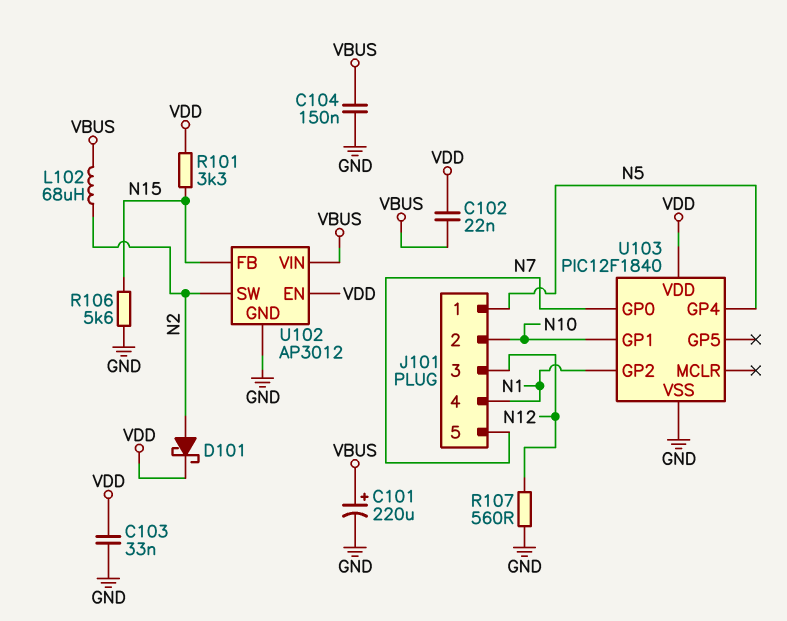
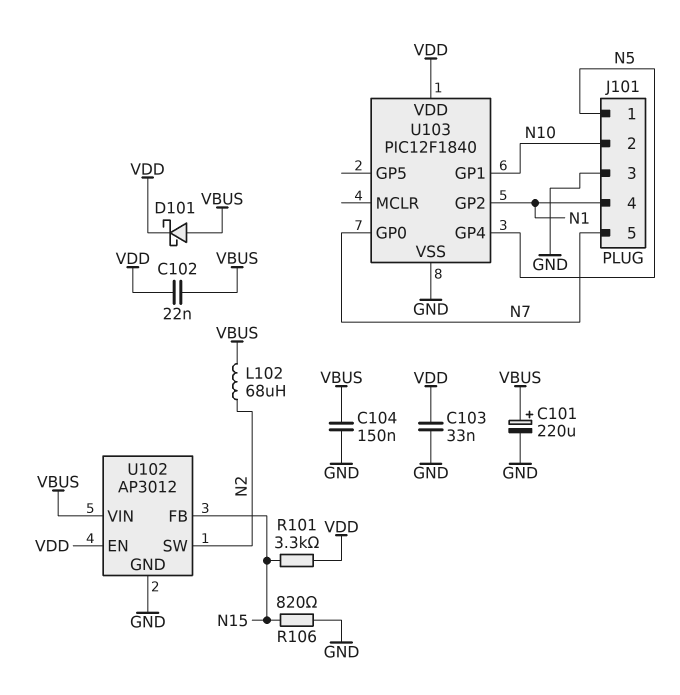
D101: schottky (A N2, K VDD) -> schottky (A VBUS, K VDD)
J101 pin 3: N12 -> GND
R106: 5.6k (GND, N15) -> 820 (GND, N15)
R107: 560 (GND, N12) -> none

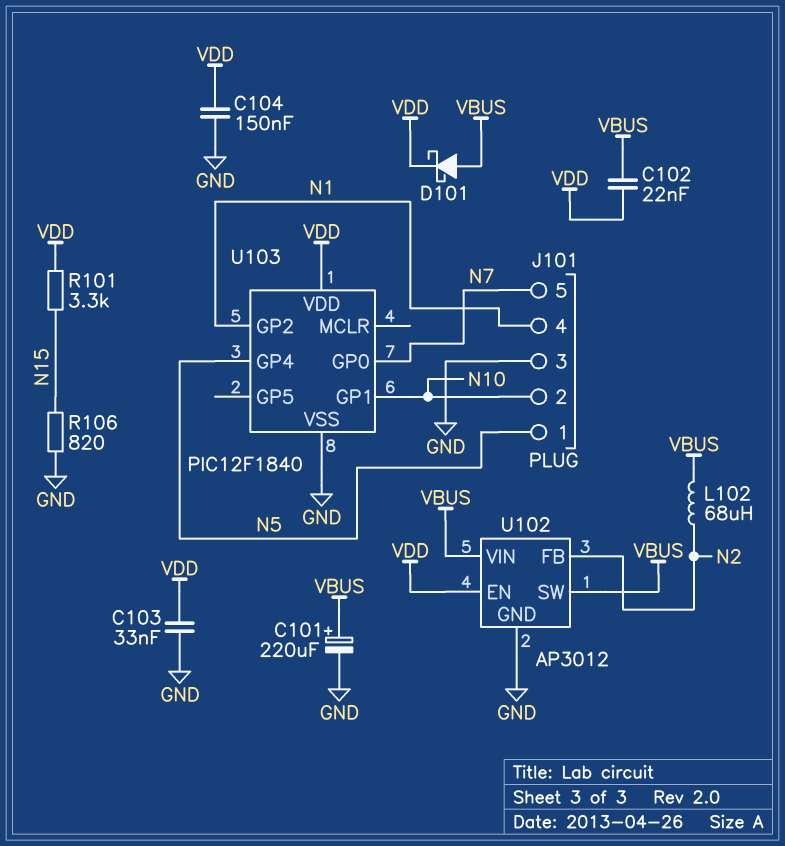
C104: 150nF (GND, VBUS) -> 150nF (GND, VDD)
U102 pin FB: N15 -> N2
U102 pin SW: N2 -> VBUS

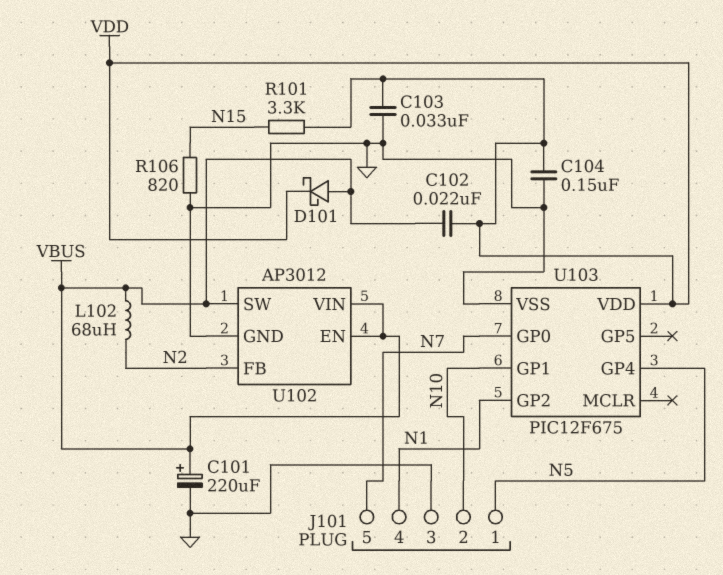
U102 pin EN: VDD -> VBUS
U103: PIC12F1840 -> PIC12F675

